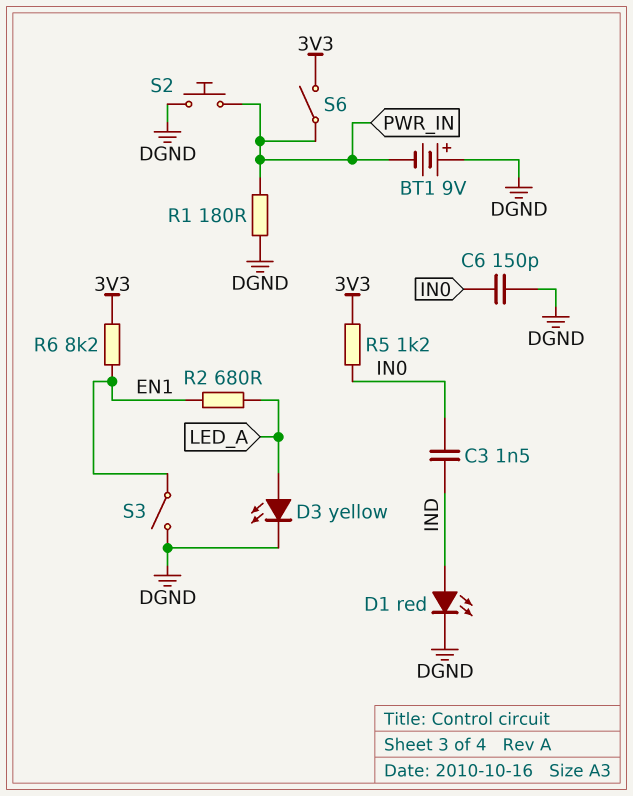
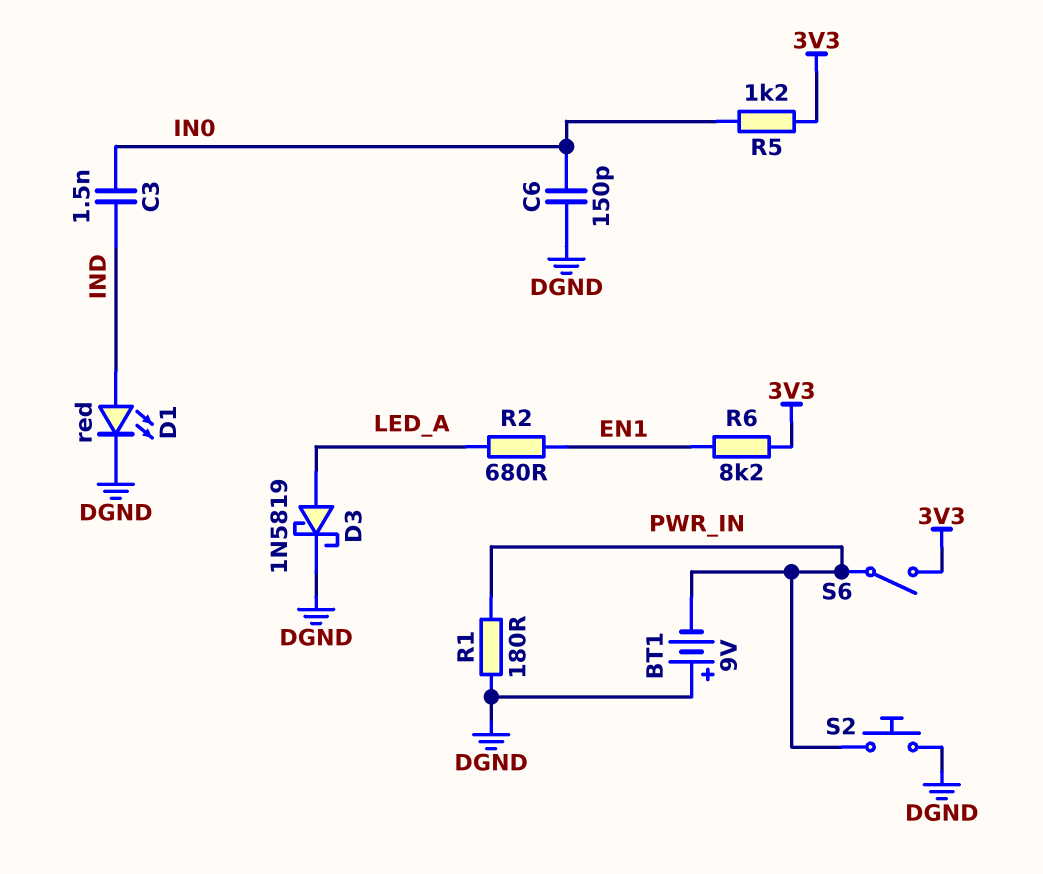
D3: LED yellow (A LED_A, K DGND) -> schottky 1N5819 (A LED_A, K DGND)
S3: switch (DGND, EN1) -> none

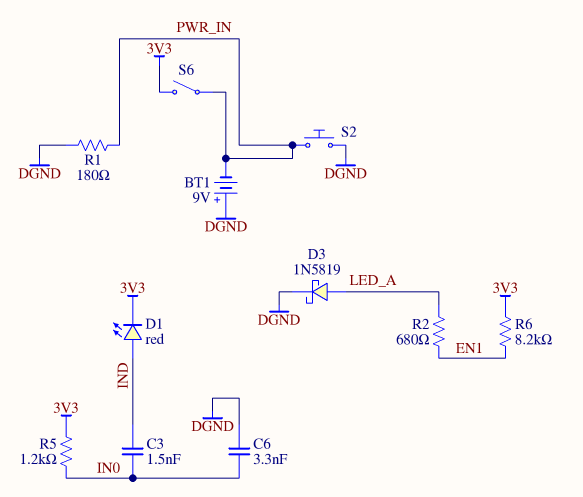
C6: 150pF (DGND, IN0) -> 3.3nF (DGND, IN0)
D1: LED red (A IND, K DGND) -> LED red (A IND, K 3V3)

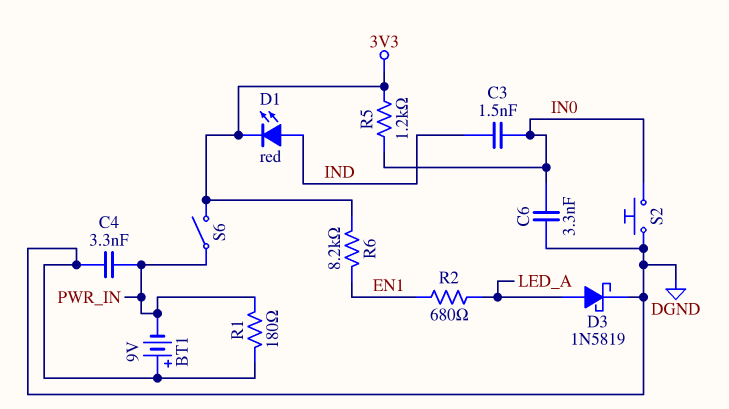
C4: none -> 3.3nF (DGND, PWR_IN)
S2: button (DGND, PWR_IN) -> button (DGND, IN0)

